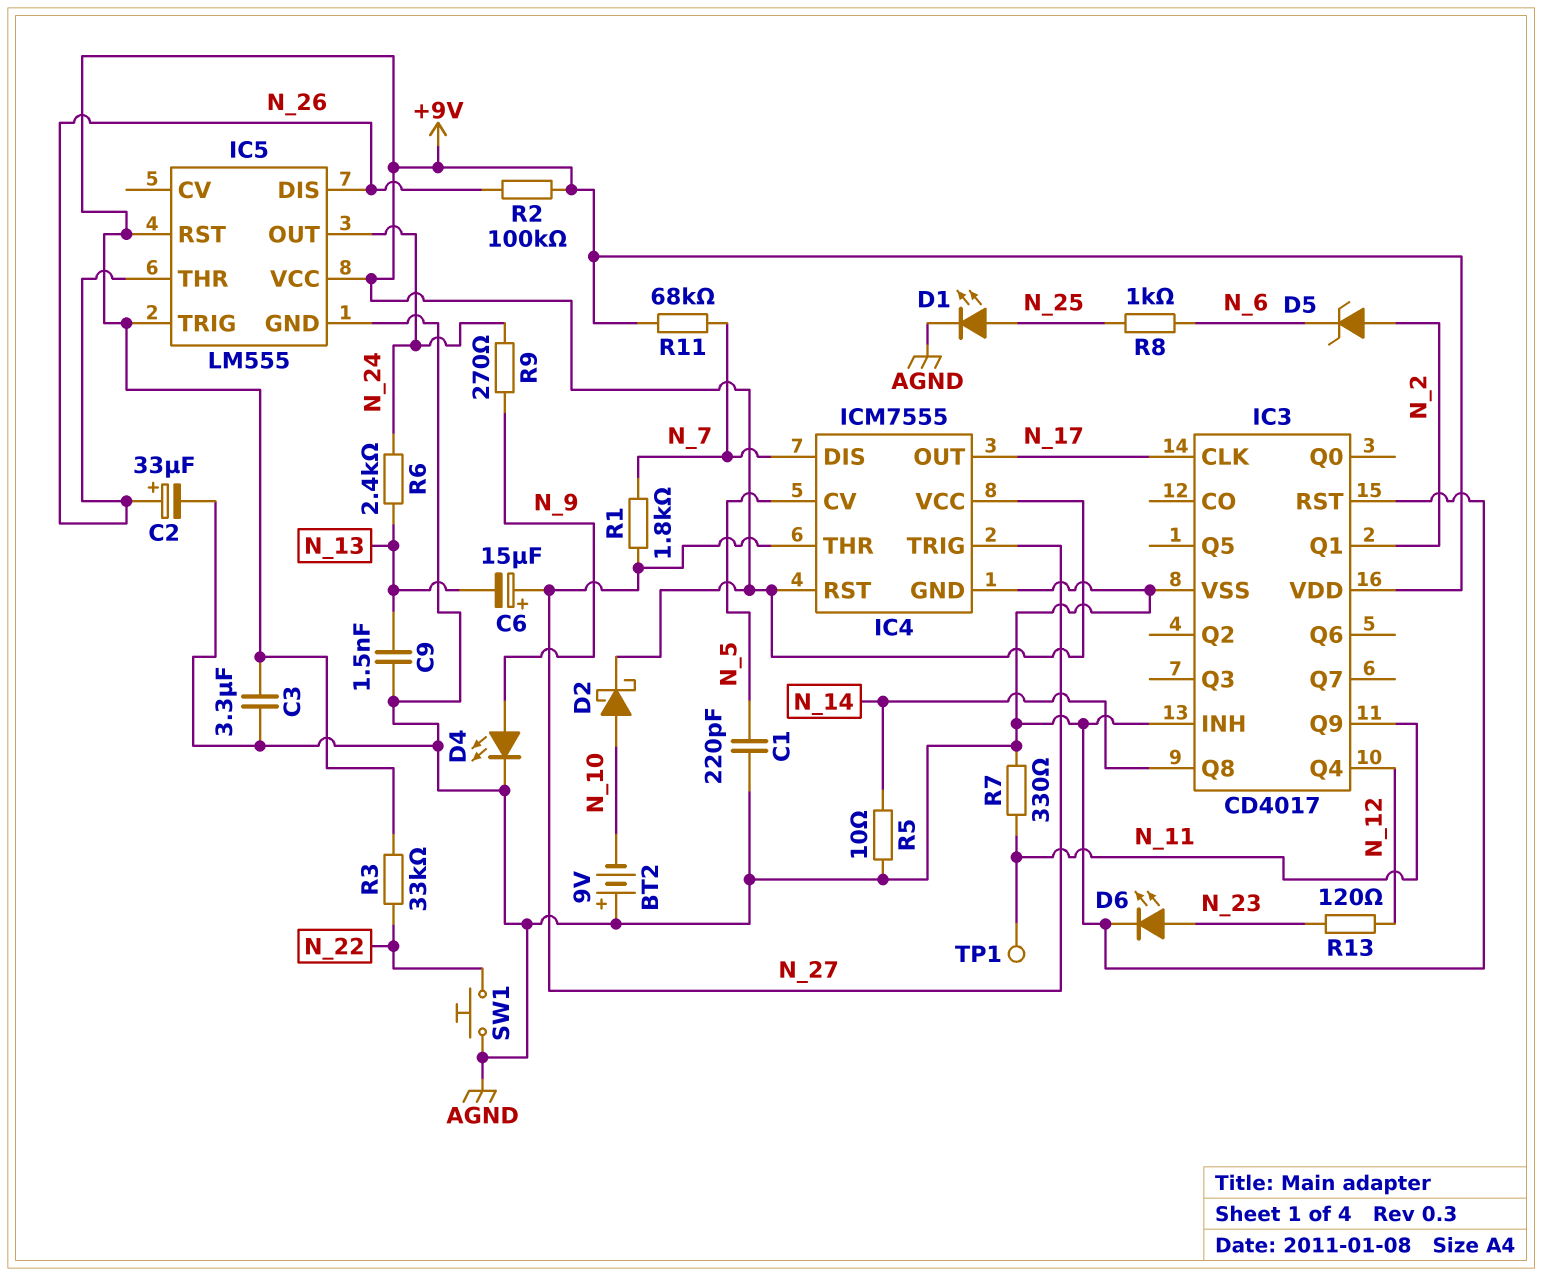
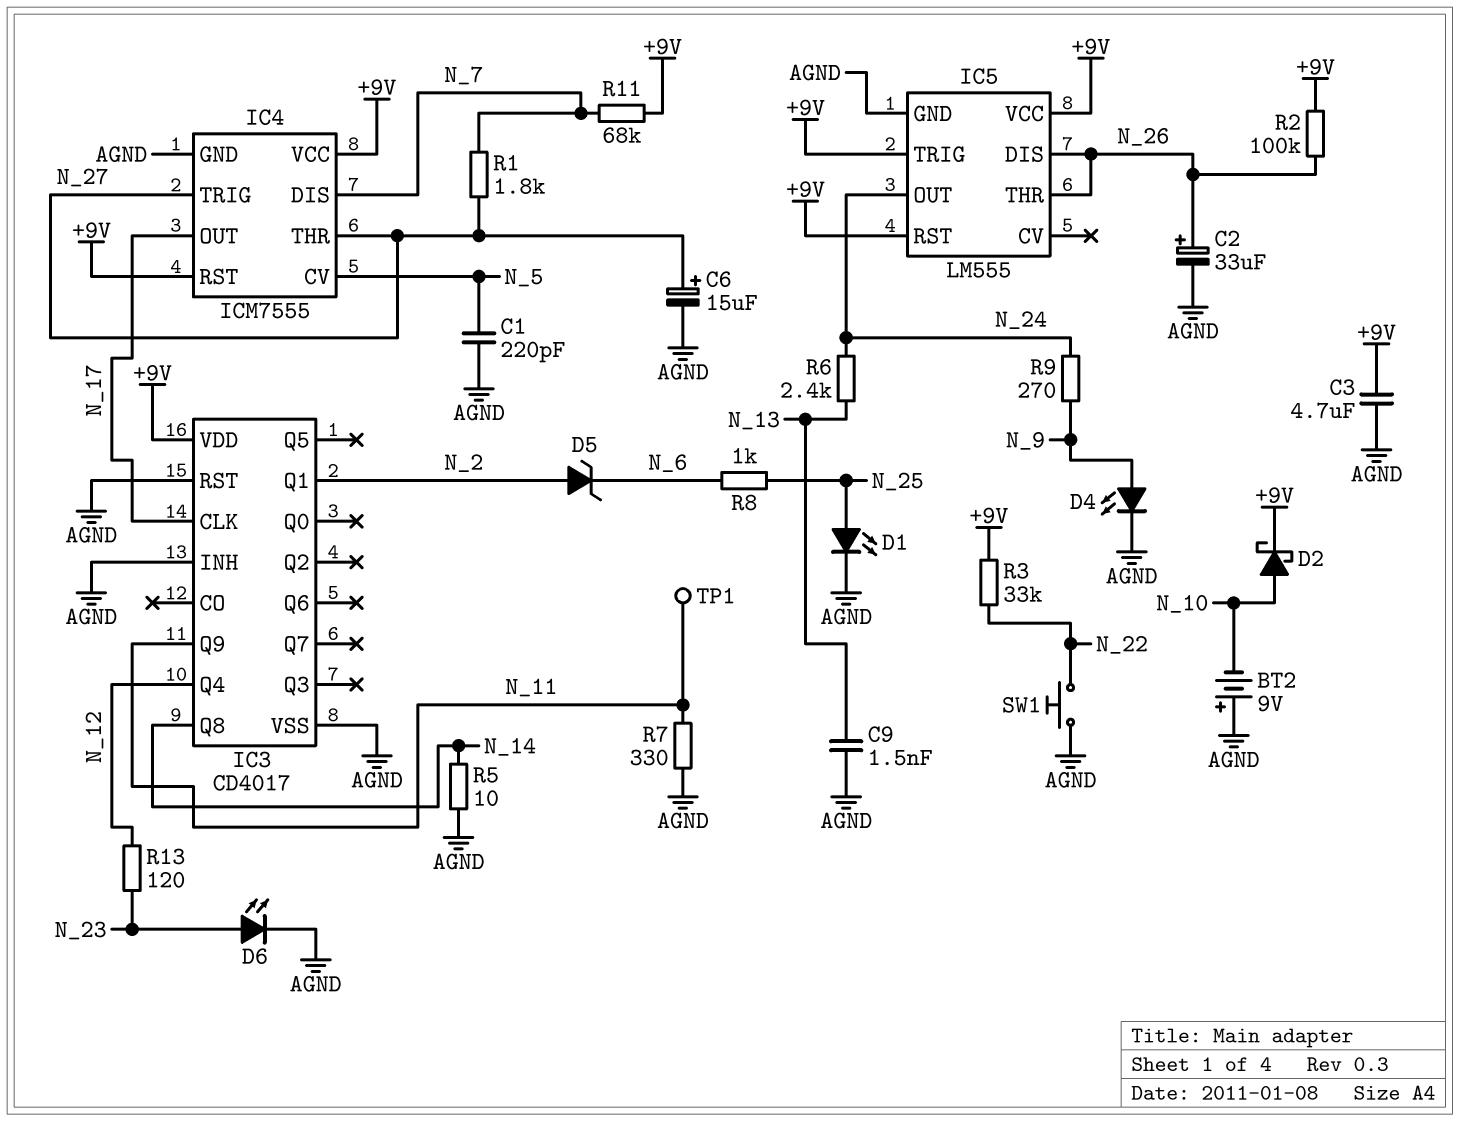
C3: 3.3uF (+9V, AGND) -> 4.7uF (+9V, AGND)
C6: 15uF (plus N_27, minus N_13) -> 15uF (plus N_27, minus AGND)

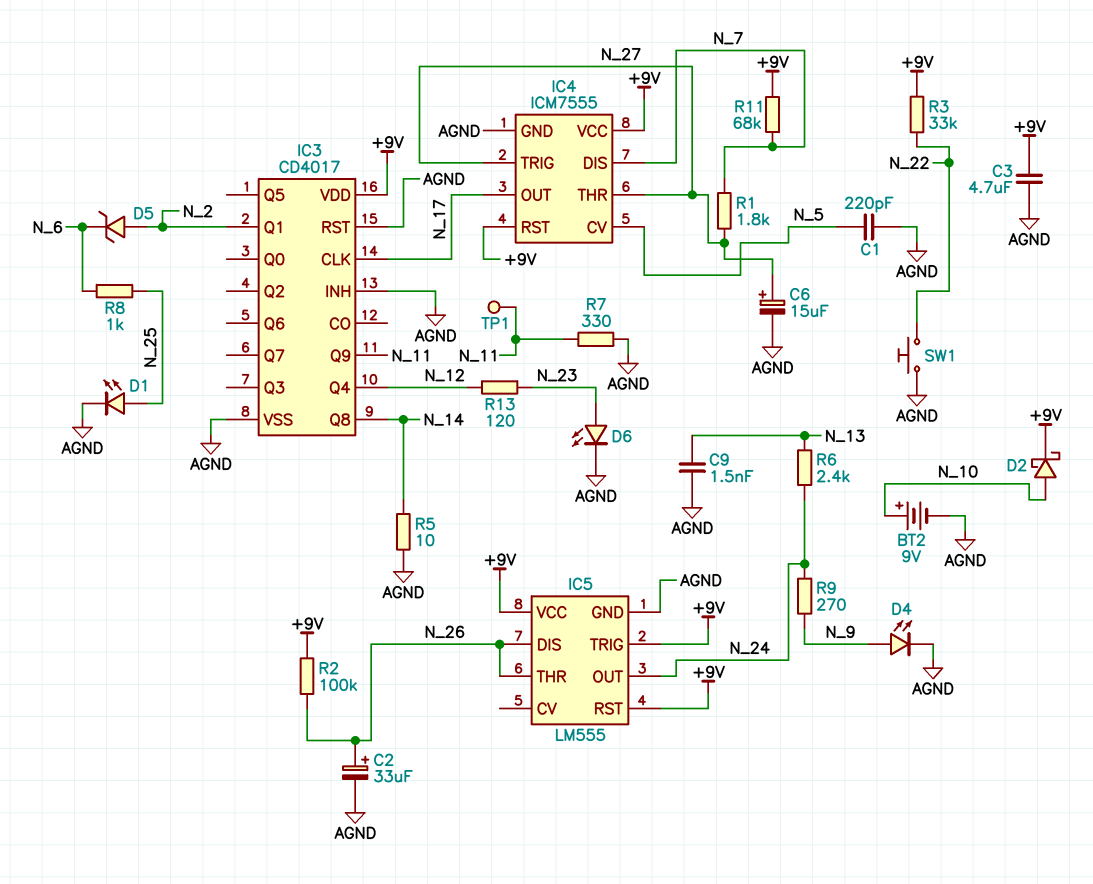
BT2: 9V (plus AGND, minus N_10) -> 9V (plus N_10, minus AGND)

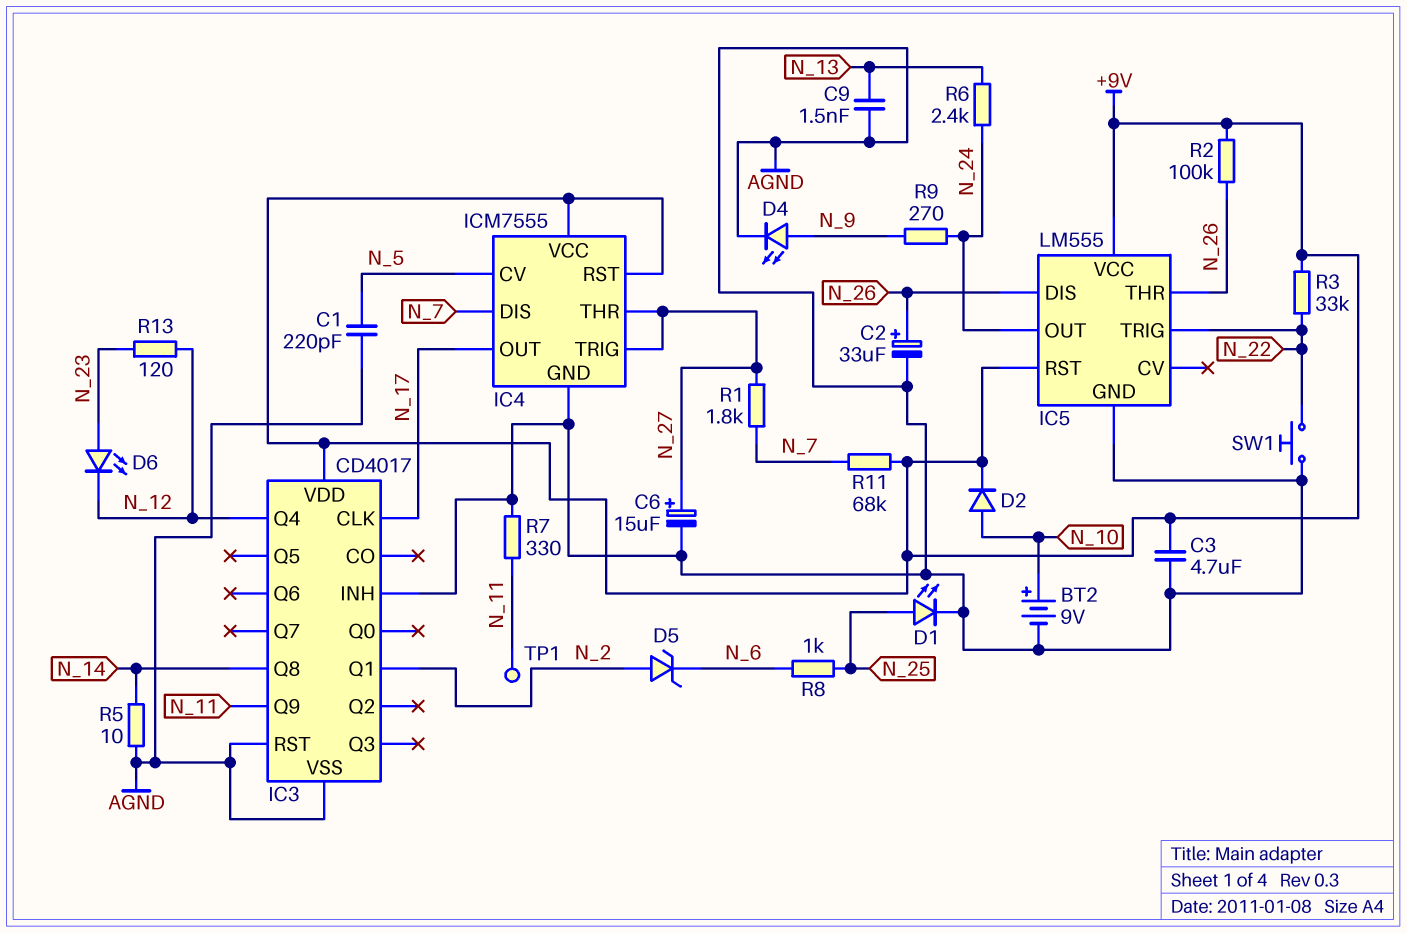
D2: schottky (A N_10, K +9V) -> diode (A N_10, K +9V)
D6: LED (A N_23, K AGND) -> LED (A N_23, K N_12)
IC5 pin TRIG: +9V -> N_22

